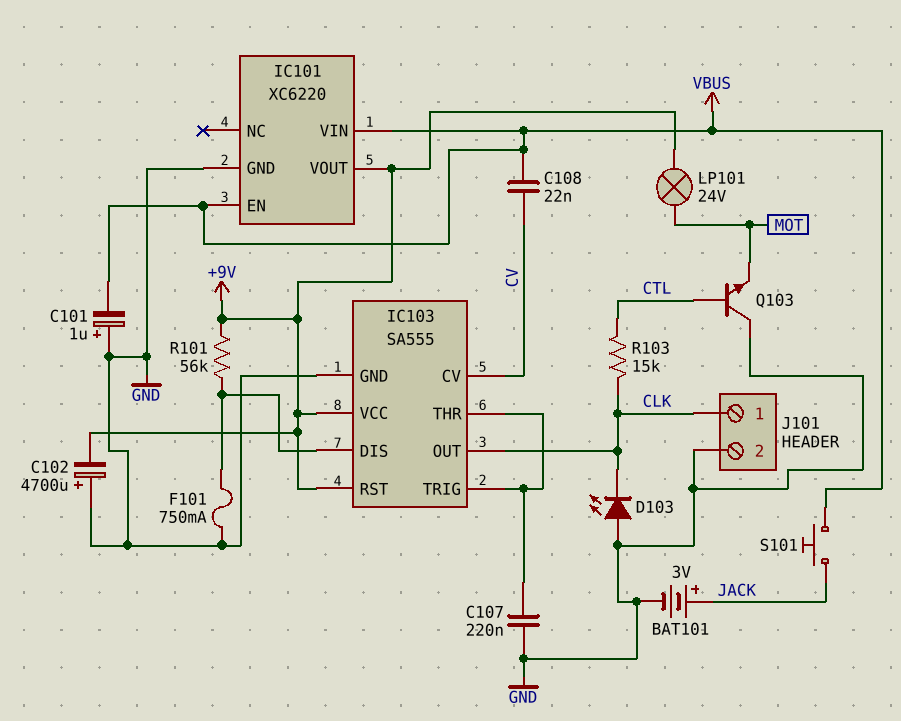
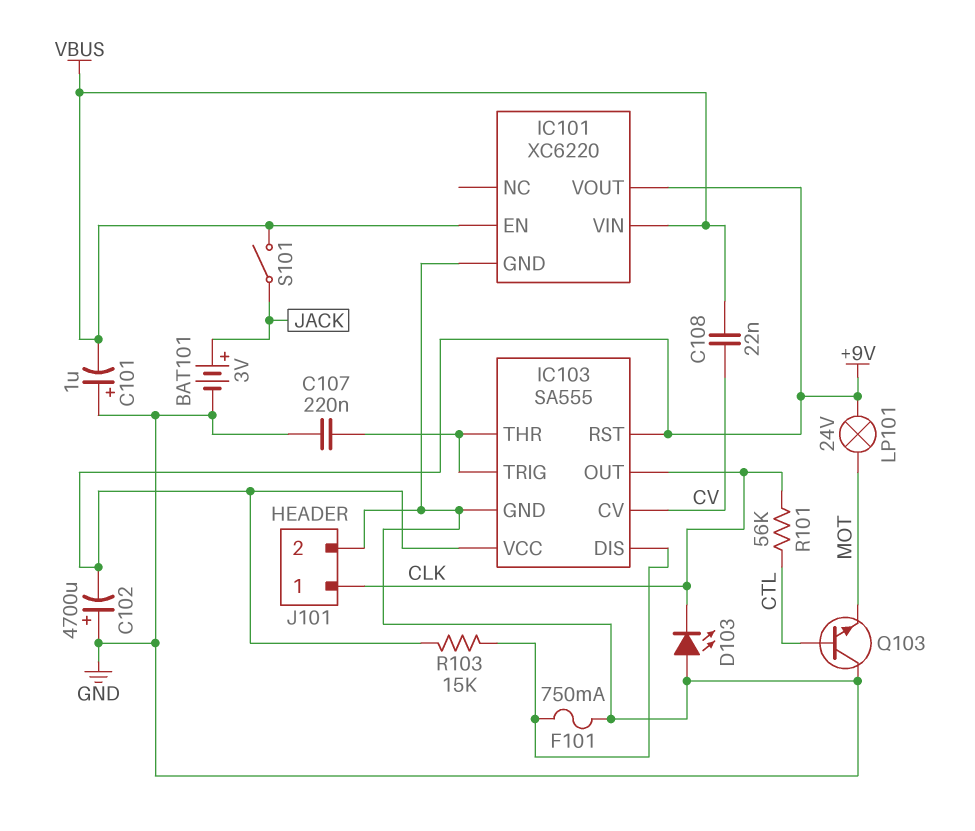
R101: 56k (+9V, IC103/DIS) -> 56k (CLK, CTL)
R103: 15k (CLK, CTL) -> 15k (+9V, IC103/DIS)
S101: button (JACK, VBUS) -> switch (JACK, VBUS)

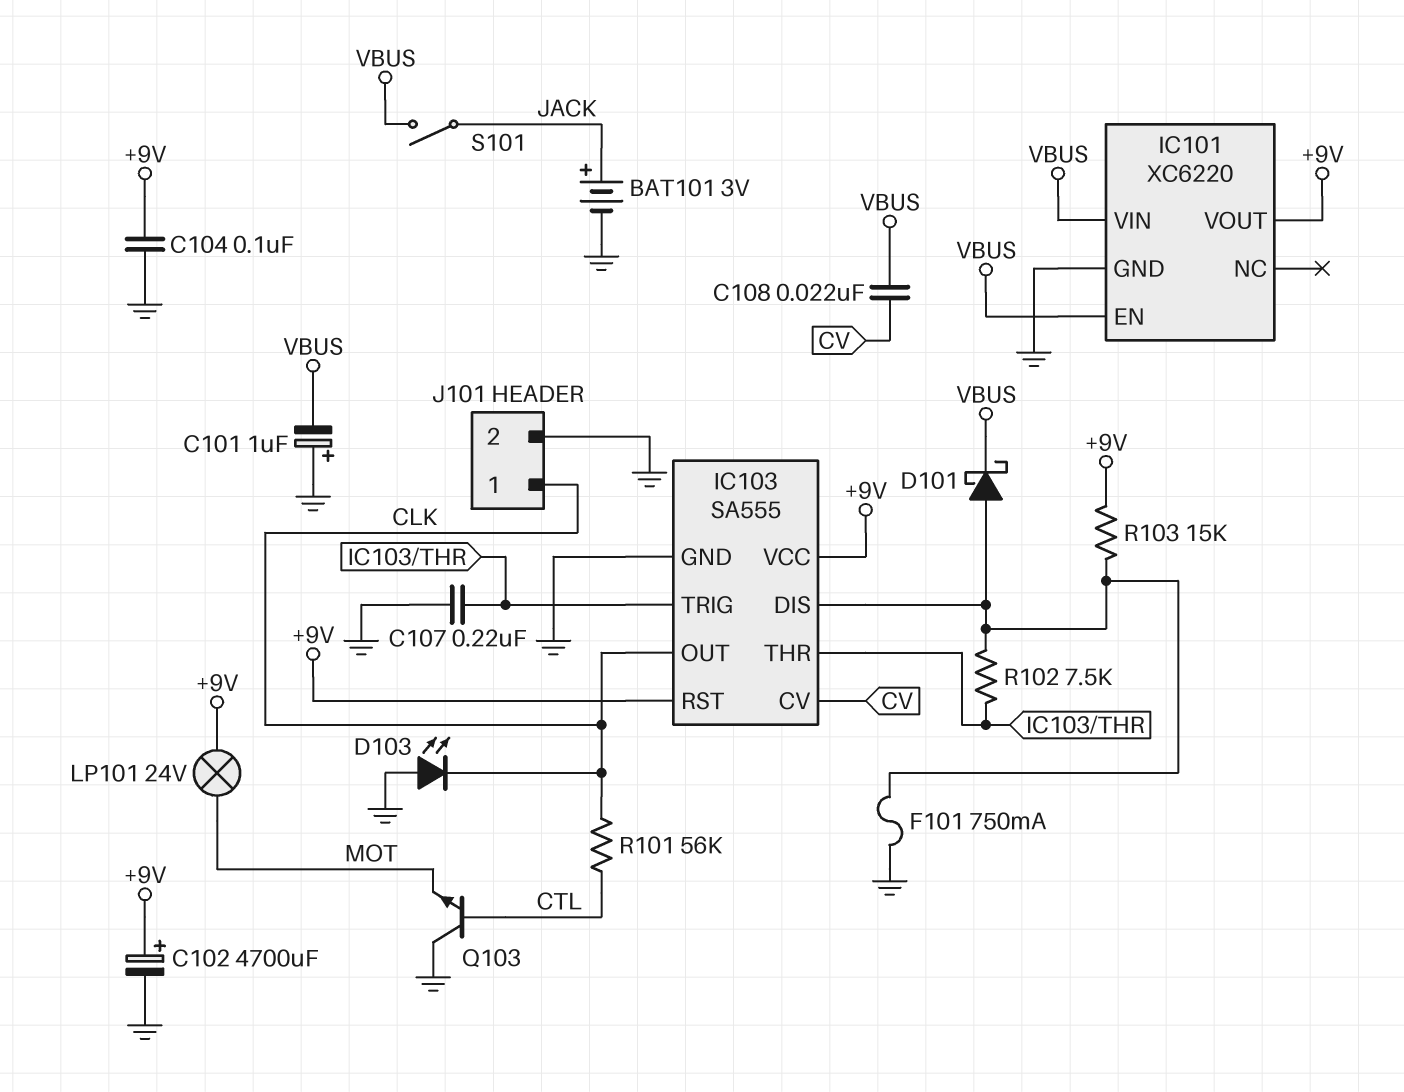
C102: 4700uF (plus GND, minus +9V) -> 4700uF (plus +9V, minus GND)
C104: none -> 100nF (+9V, GND)
D101: none -> schottky (A IC103/DIS, K VBUS)
R102: none -> 7.5k (IC103/DIS, IC103/THR)

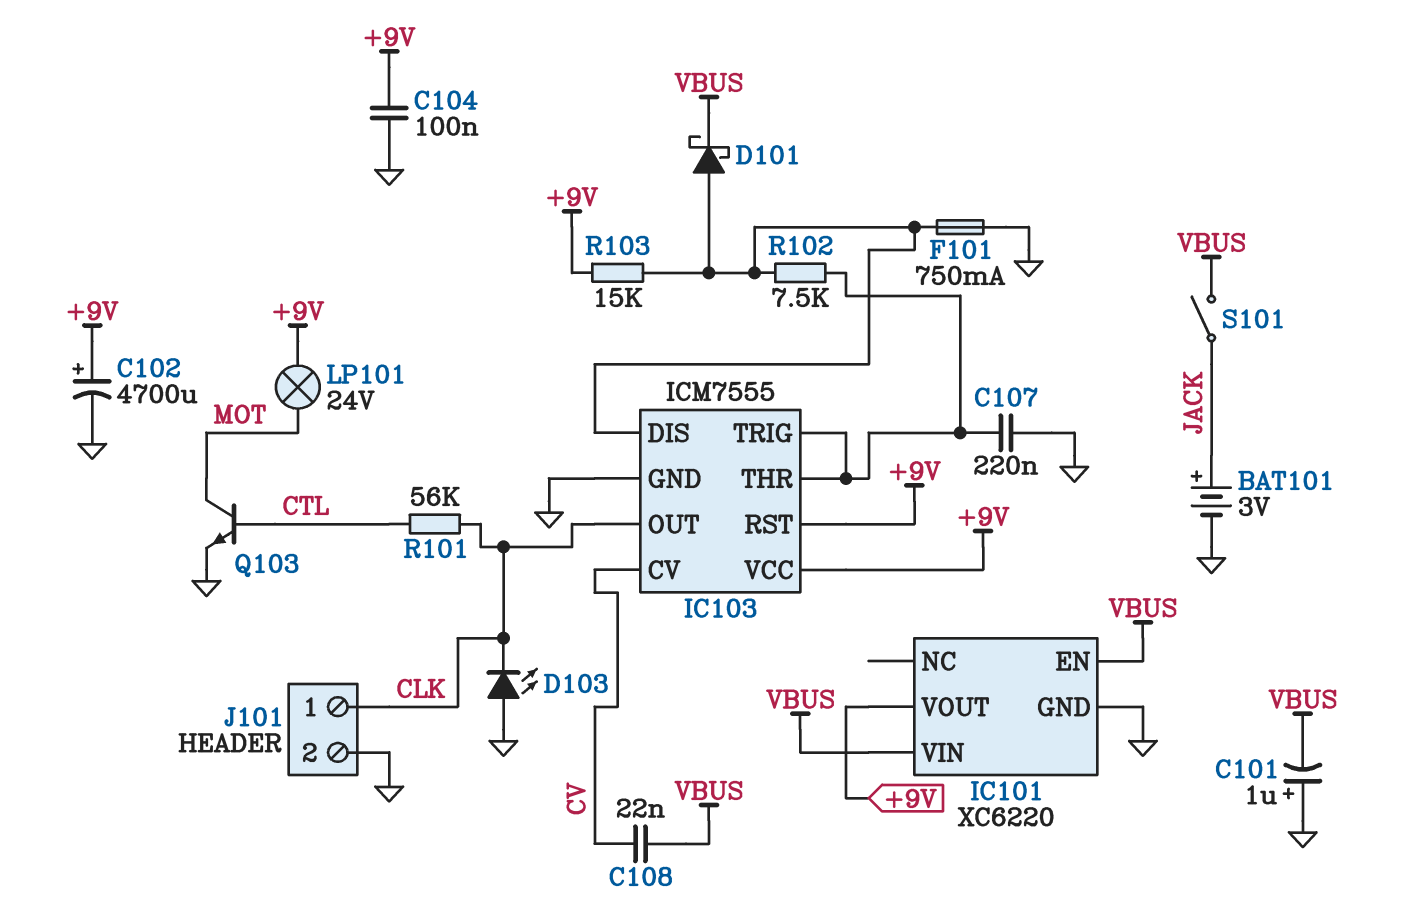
IC103: SA555 -> ICM7555
Q103: NPN (B CTL, C GND, E MOT) -> NPN (B CTL, C MOT, E GND)

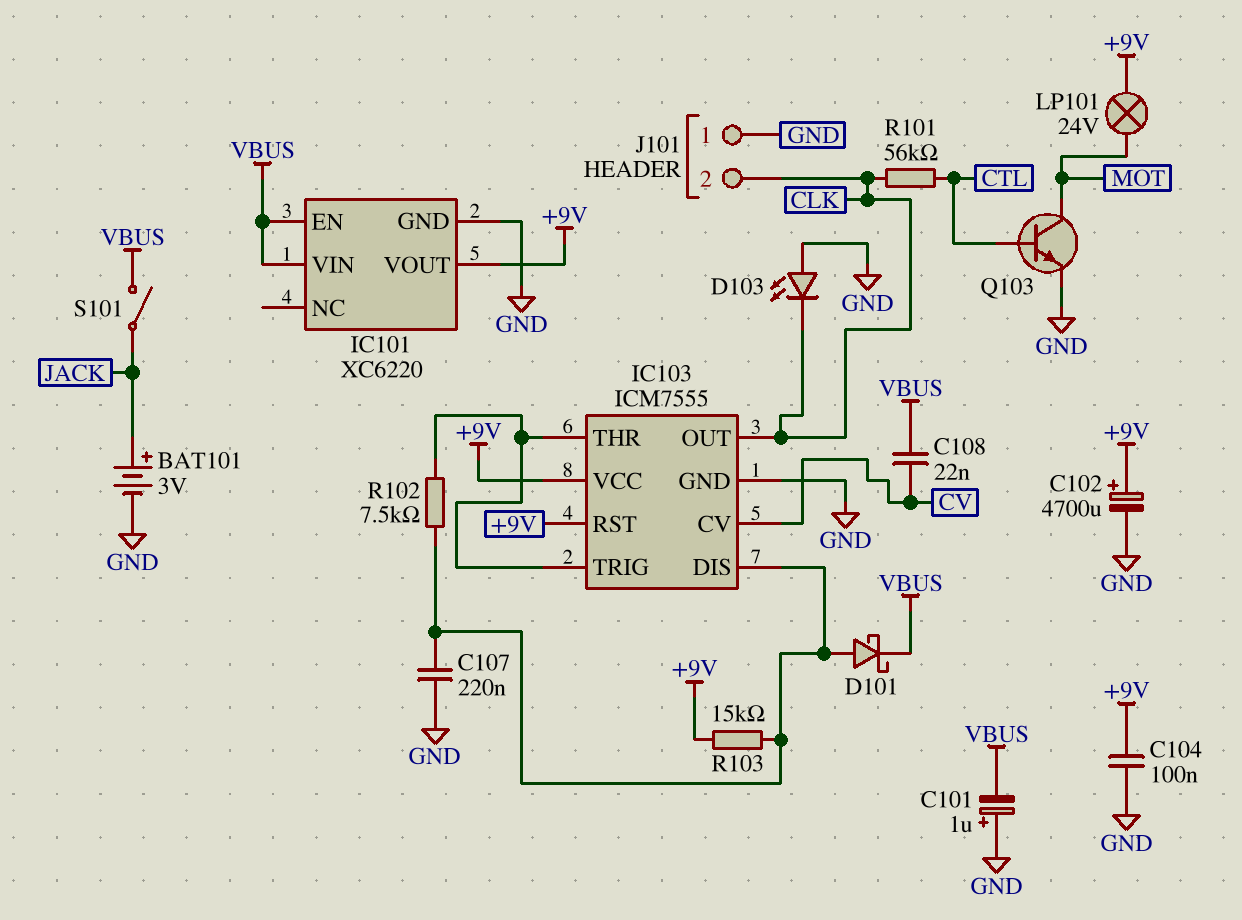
C107: 220nF (GND, IC103/THR) -> 220nF (GND, IC103/DIS)
F101: 750mA (GND, IC103/DIS) -> none
J101 pin 1: CLK -> GND
J101 pin 2: GND -> CLK

